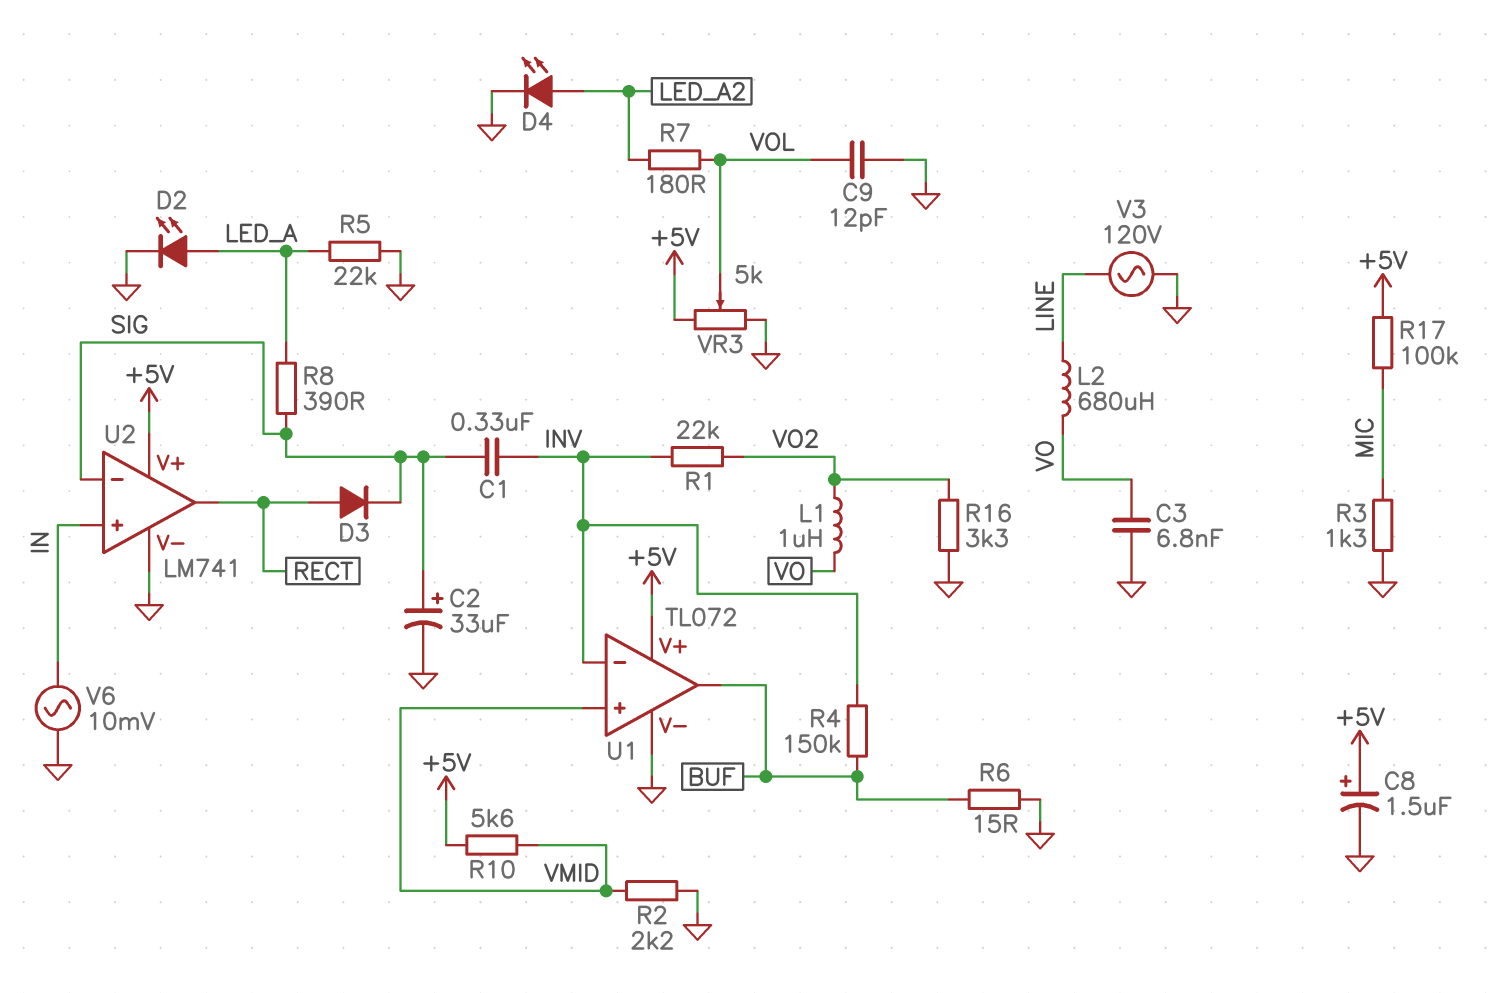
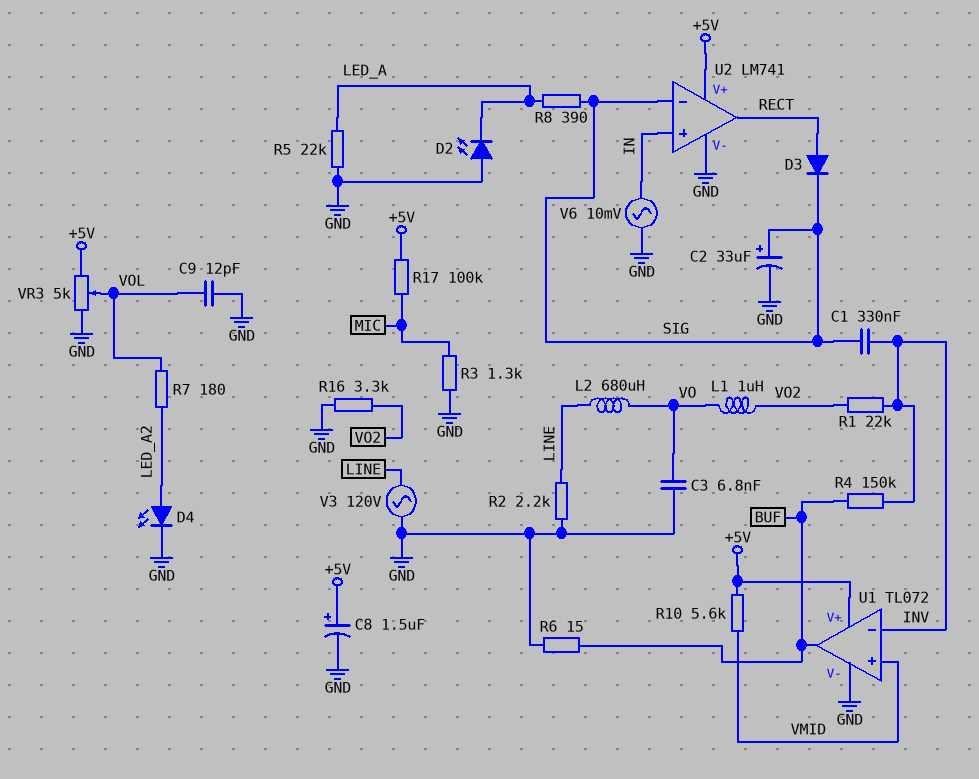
D2: LED (A LED_A, K GND) -> LED (A GND, K LED_A)
R2: 2.2k (GND, VMID) -> 2.2k (GND, LINE)

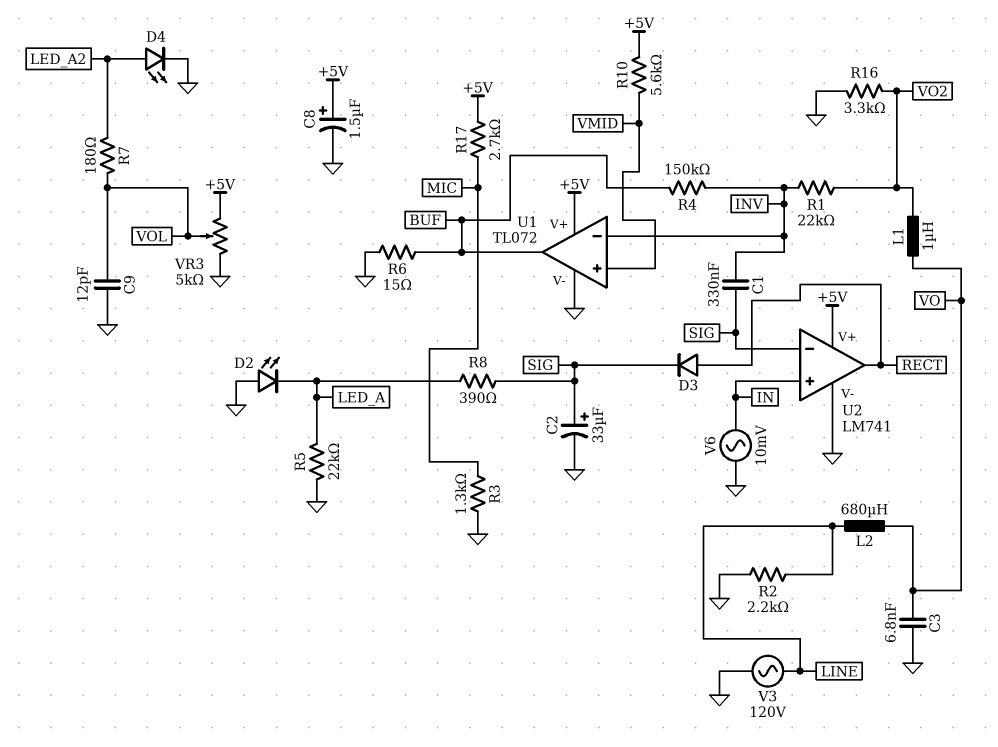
R17: 100k (+5V, MIC) -> 2.7k (+5V, MIC)

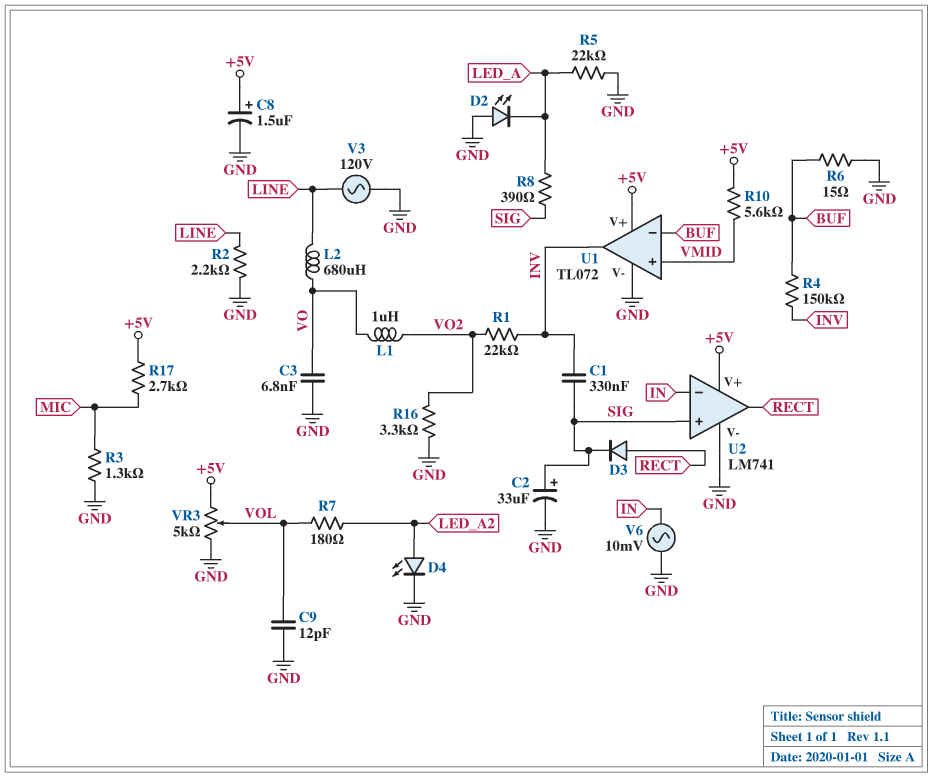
U1 pin in-: INV -> BUF
U1 pin out: BUF -> INV
U2 pin in+: IN -> SIG
U2 pin in-: SIG -> IN

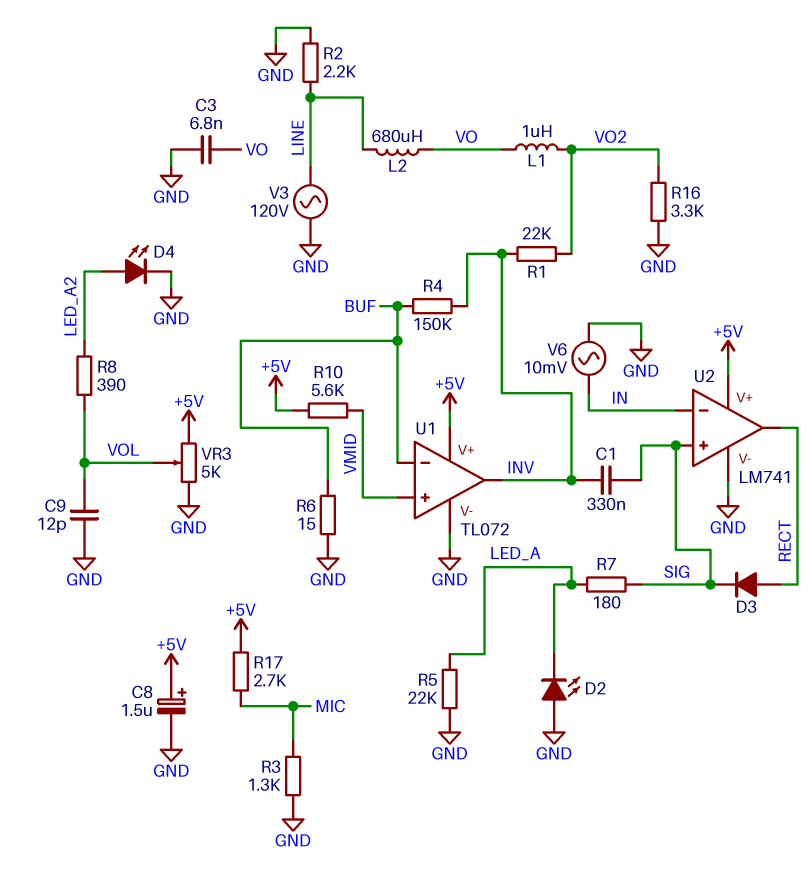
C2: 33uF (plus SIG, minus GND) -> none
R7: 180 (LED_A2, VOL) -> 180 (LED_A, SIG)
R8: 390 (LED_A, SIG) -> 390 (LED_A2, VOL)

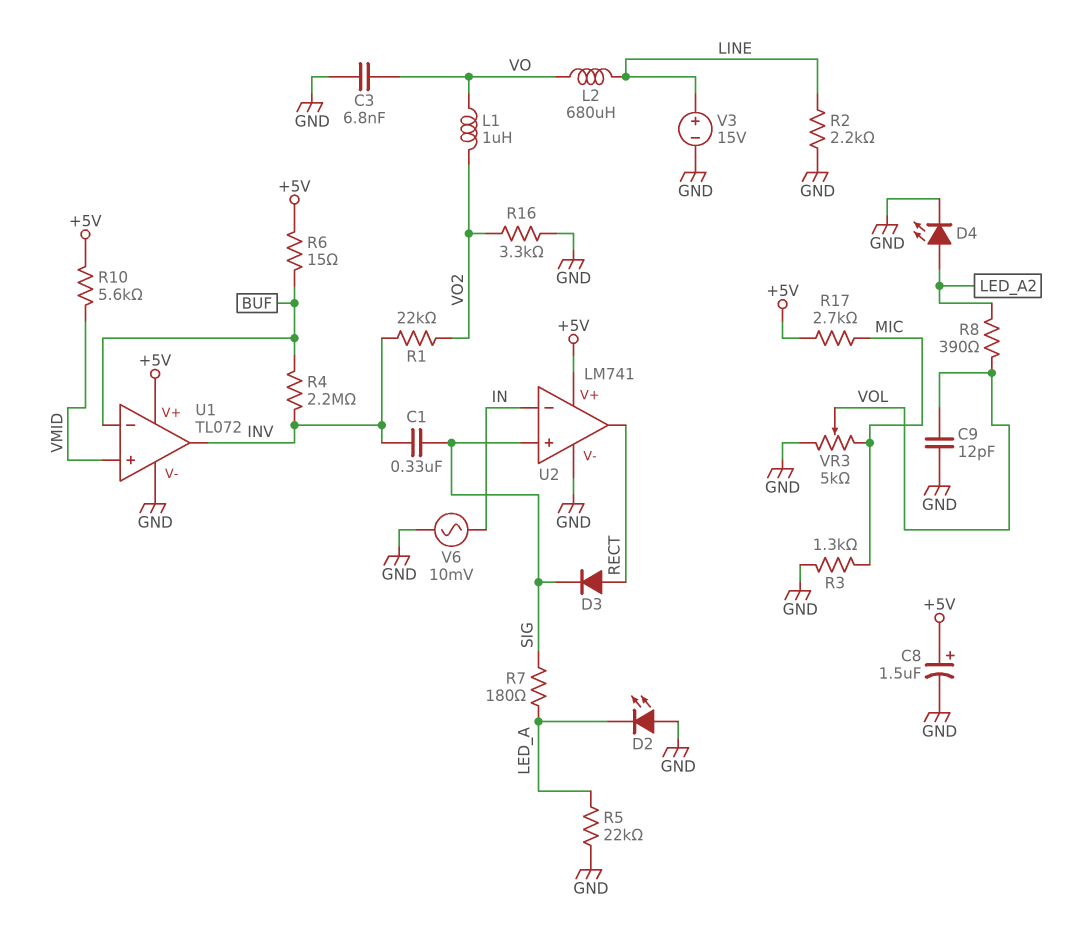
R4: 150k (BUF, INV) -> 2.2M (BUF, INV)
R6: 15 (BUF, GND) -> 15 (+5V, BUF)
V3: AC 120V (GND, LINE) -> 15V (plus LINE, minus GND)
VR3: 5k (+5V, GND, wiper VOL) -> 5k (GND, MIC, wiper VOL)

